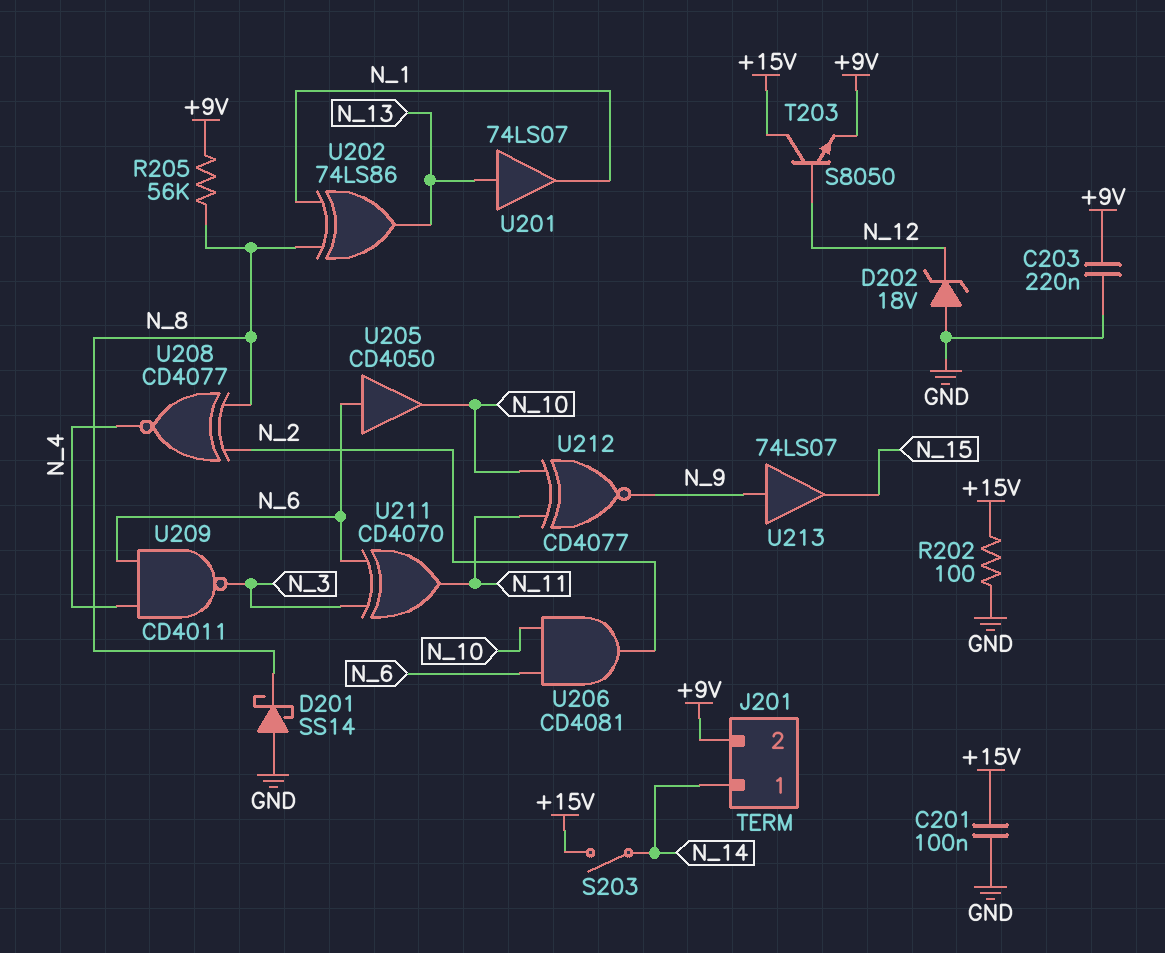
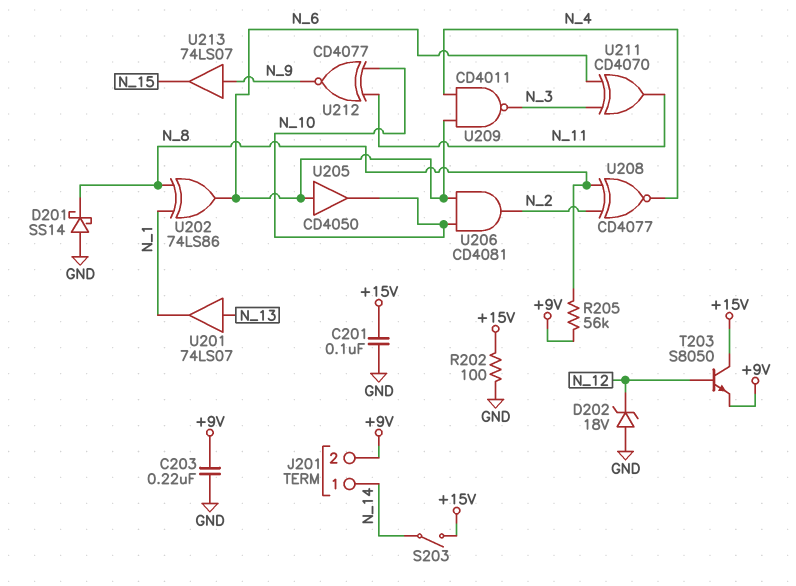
U202: XOR 74LS86 (in N_1, in N_8, out N_13) -> XOR 74LS86 (in N_1, in N_8, out N_6)

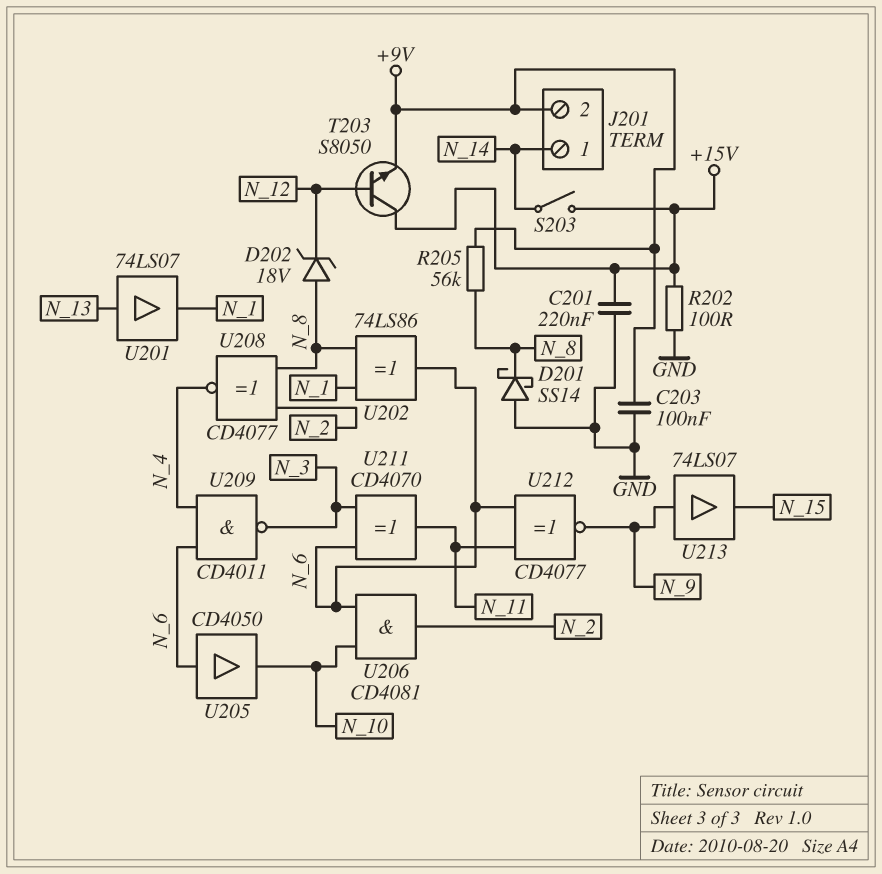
C201: 100nF (+15V, GND) -> 220nF (+15V, GND)
C203: 220nF (+9V, GND) -> 100nF (+9V, GND)
D202: zener 18V (A GND, K N_12) -> zener 18V (A N_8, K N_12)
U212: XNOR CD4077 (in N_10, in N_11, out N_9) -> XNOR CD4077 (in N_6, in N_11, out N_9)

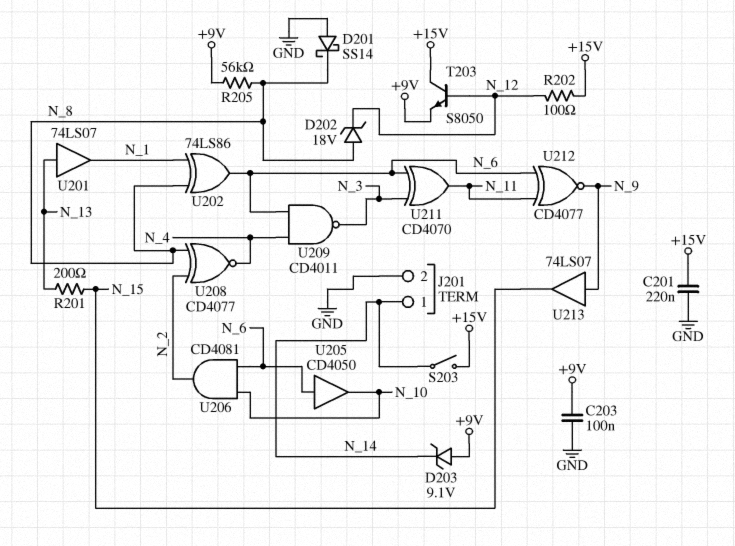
D203: none -> zener 9.1V (A +9V, K N_14)
J201 pin 2: +9V -> GND
R201: none -> 200 (N_13, N_15)
R202: 100 (+15V, GND) -> 100 (+15V, N_12)

